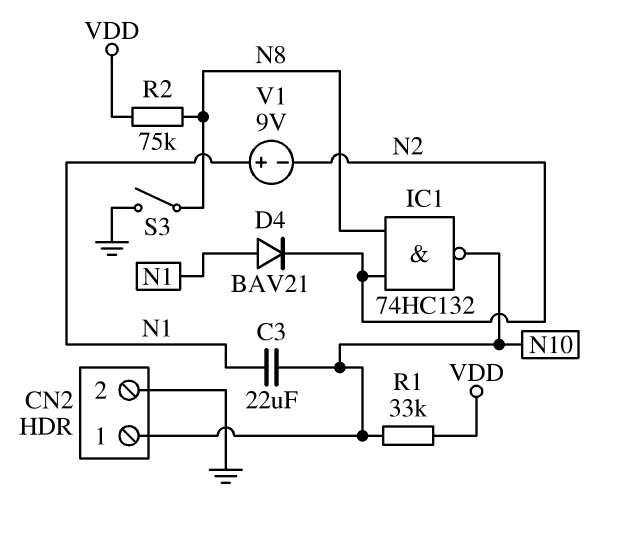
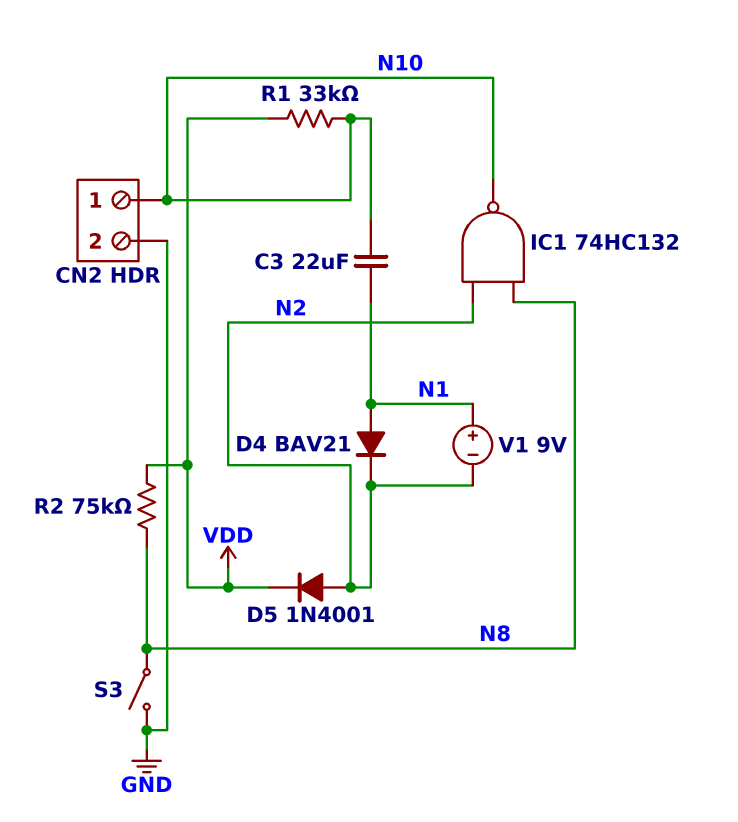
D5: none -> diode 1N4001 (A N2, K VDD)

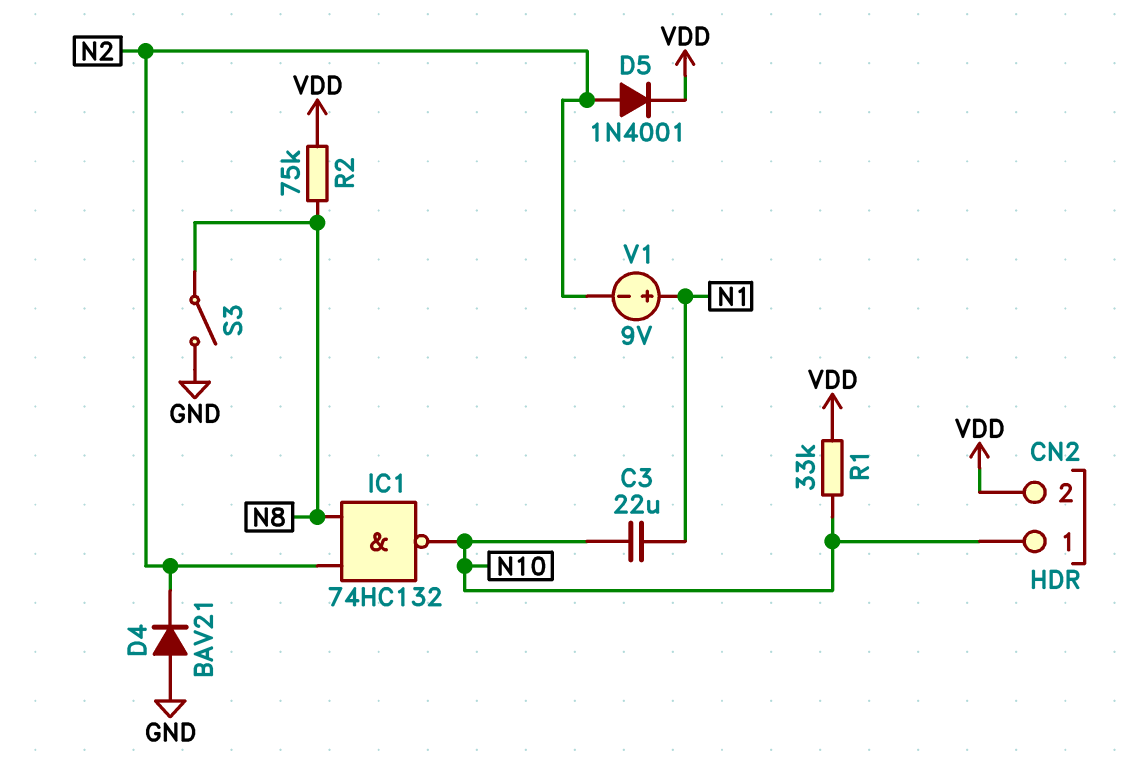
CN2 pin 2: GND -> VDD
D4: diode BAV21 (A N1, K N2) -> diode BAV21 (A GND, K N2)

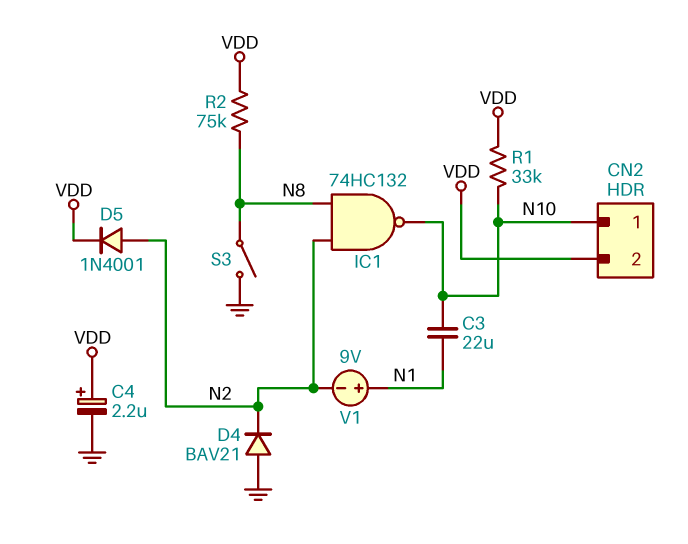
C4: none -> 2.2uF (plus VDD, minus GND)

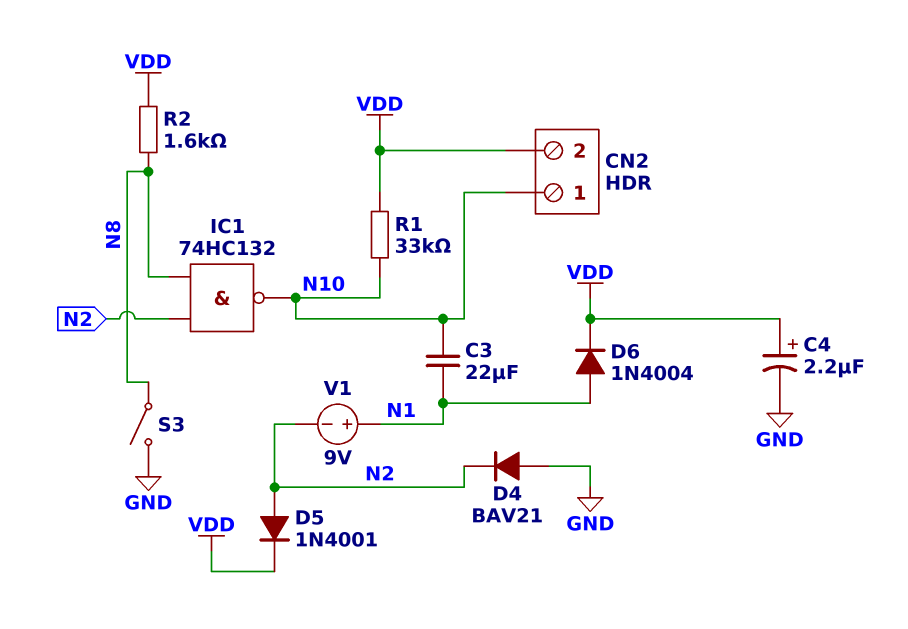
D6: none -> diode 1N4004 (A N1, K VDD)
R2: 75k (N8, VDD) -> 1.6k (N8, VDD)

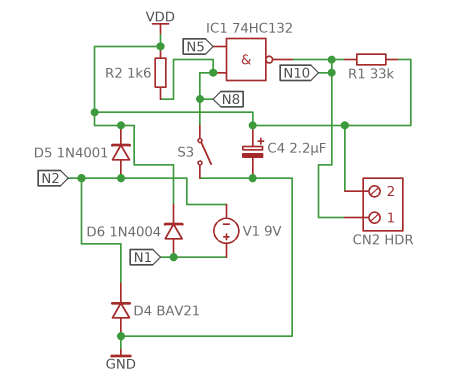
C3: 22uF (N1, N10) -> none
IC1: NAND 74HC132 (in N2, in N8, out N10) -> NAND 74HC132 (in N5, in N8, out N10)

